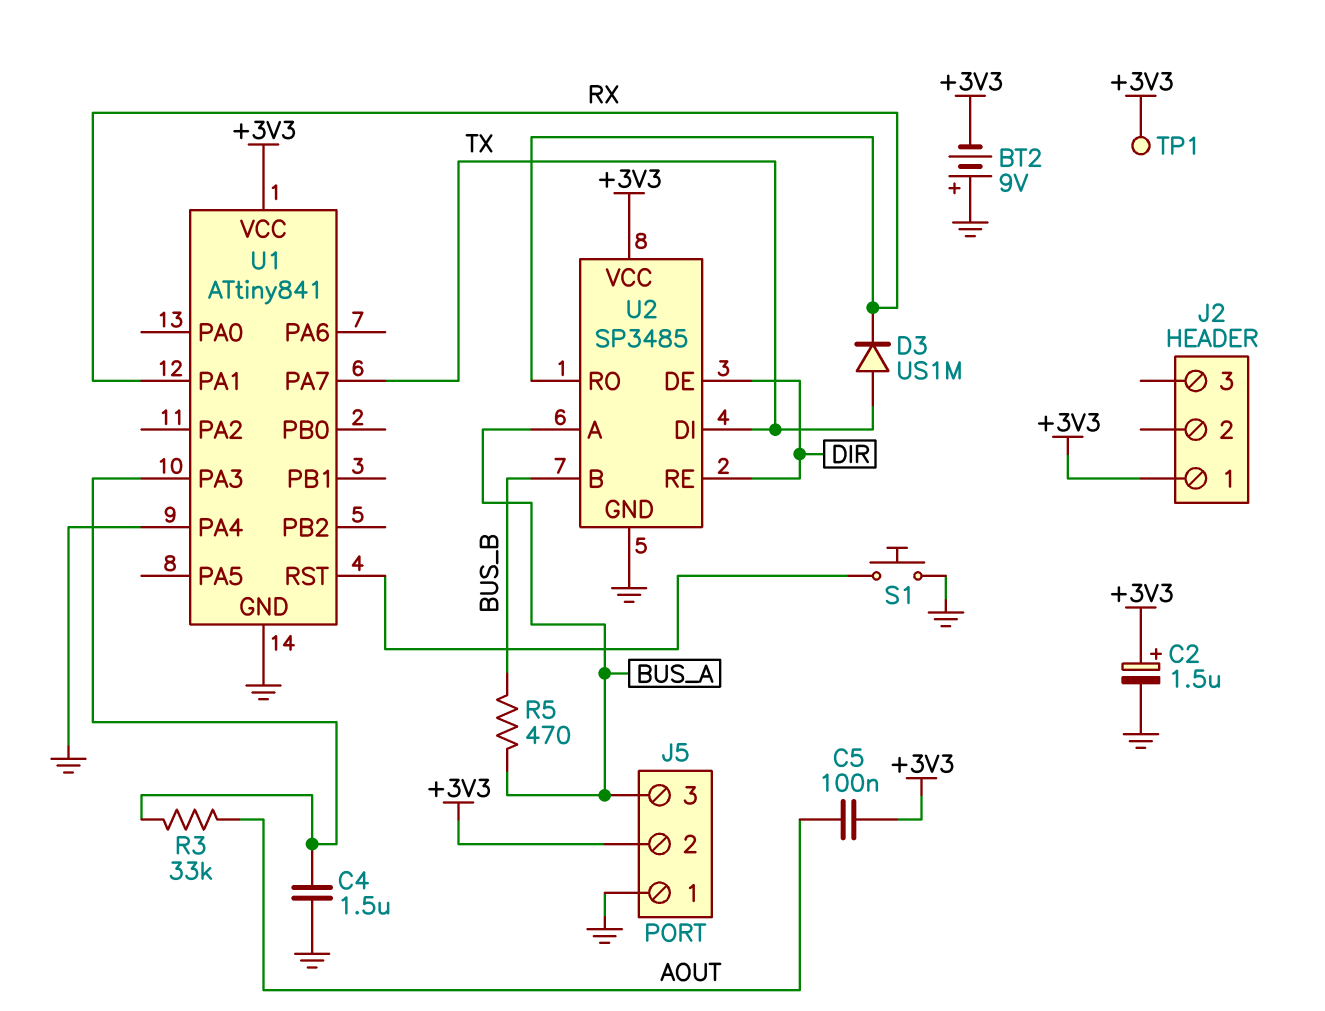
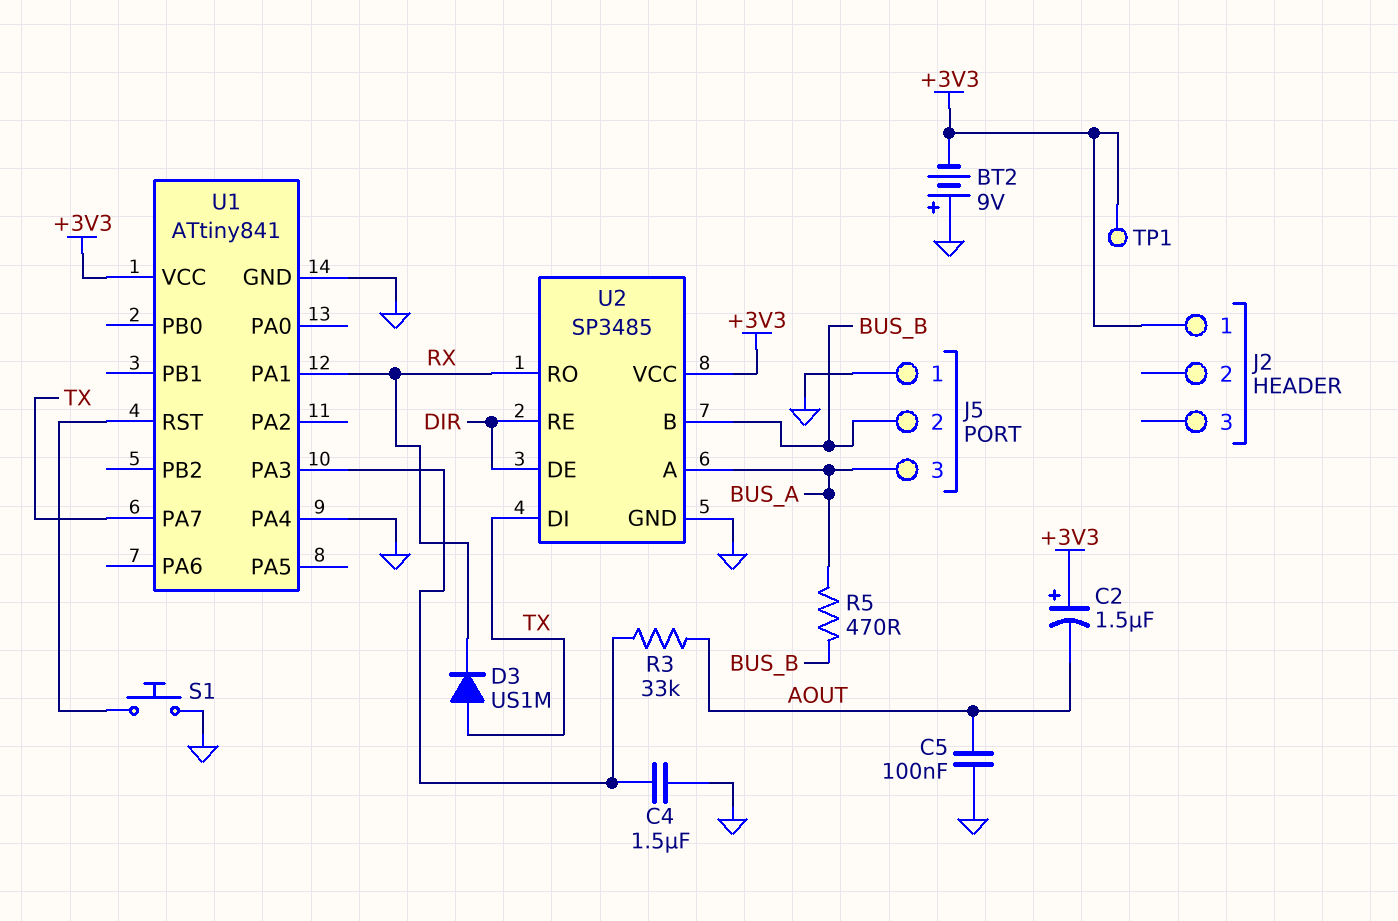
C2: 1.5uF (plus +3V3, minus GND) -> 1.5uF (plus +3V3, minus AOUT)
C5: 100nF (+3V3, AOUT) -> 100nF (AOUT, GND)
J5 pin 2: +3V3 -> BUS_B

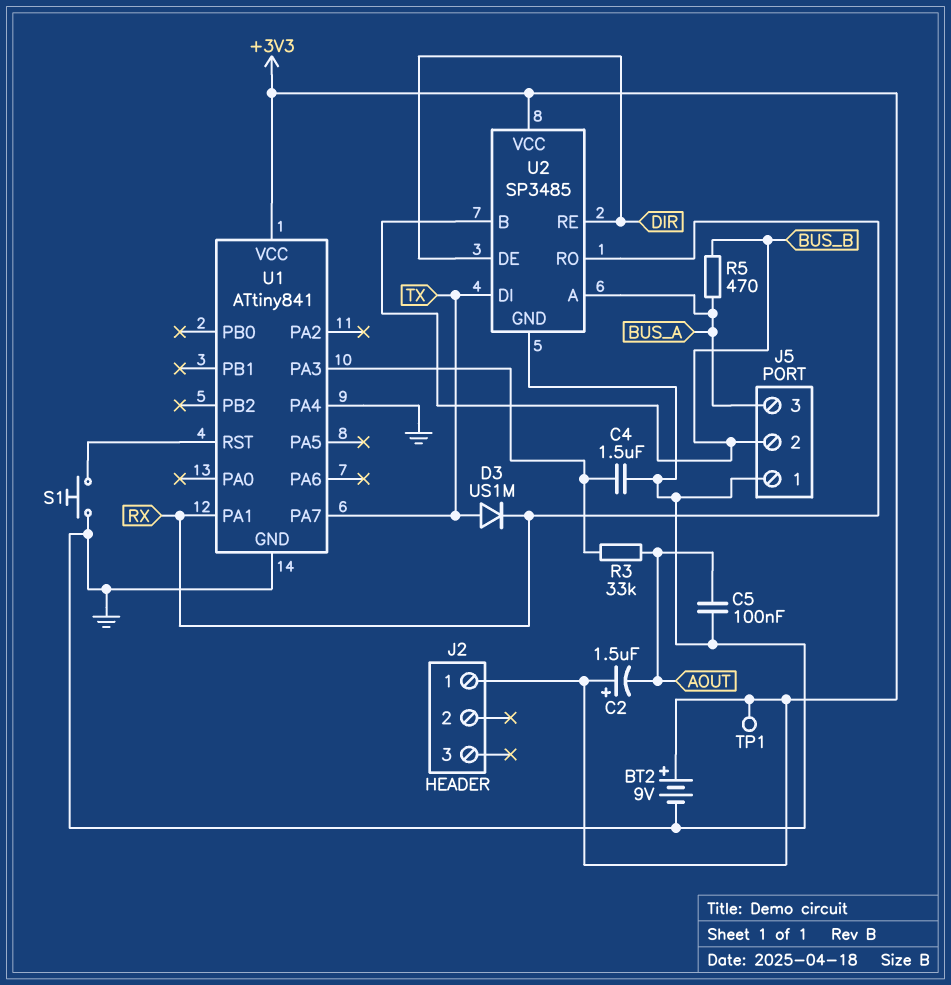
BT2: 9V (plus GND, minus +3V3) -> 9V (plus +3V3, minus GND)

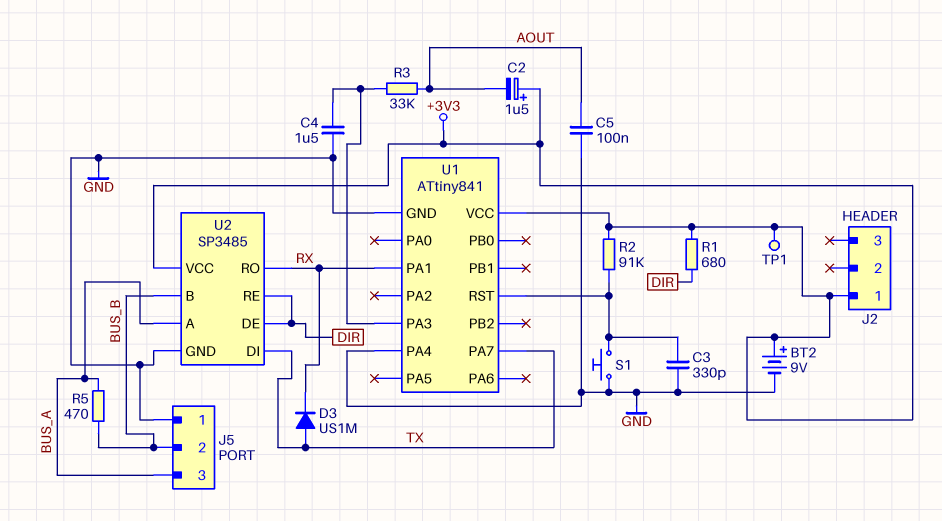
C3: none -> 330pF (GND, U1/RST)
R1: none -> 680 (+3V3, DIR)
R2: none -> 91k (+3V3, U1/RST)

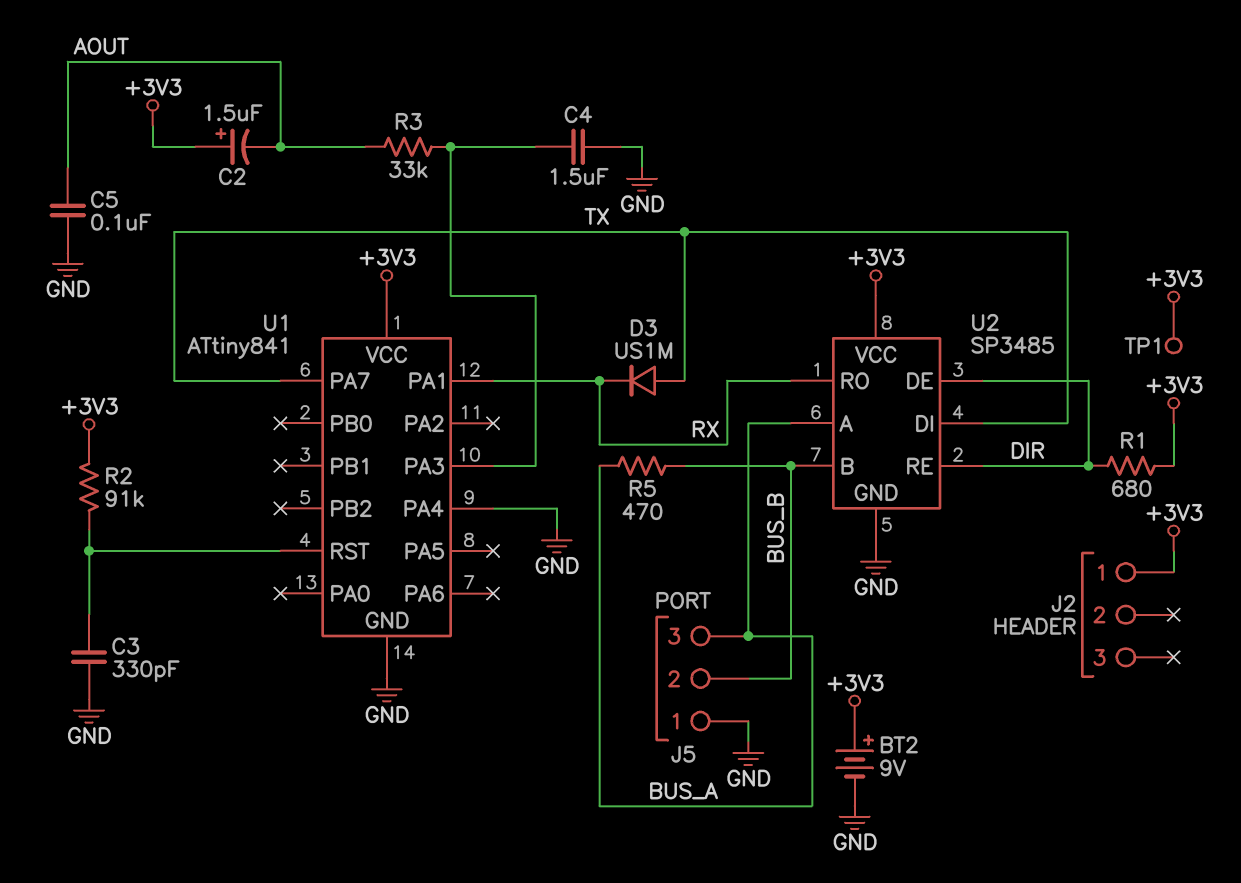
S1: button (GND, U1/RST) -> none

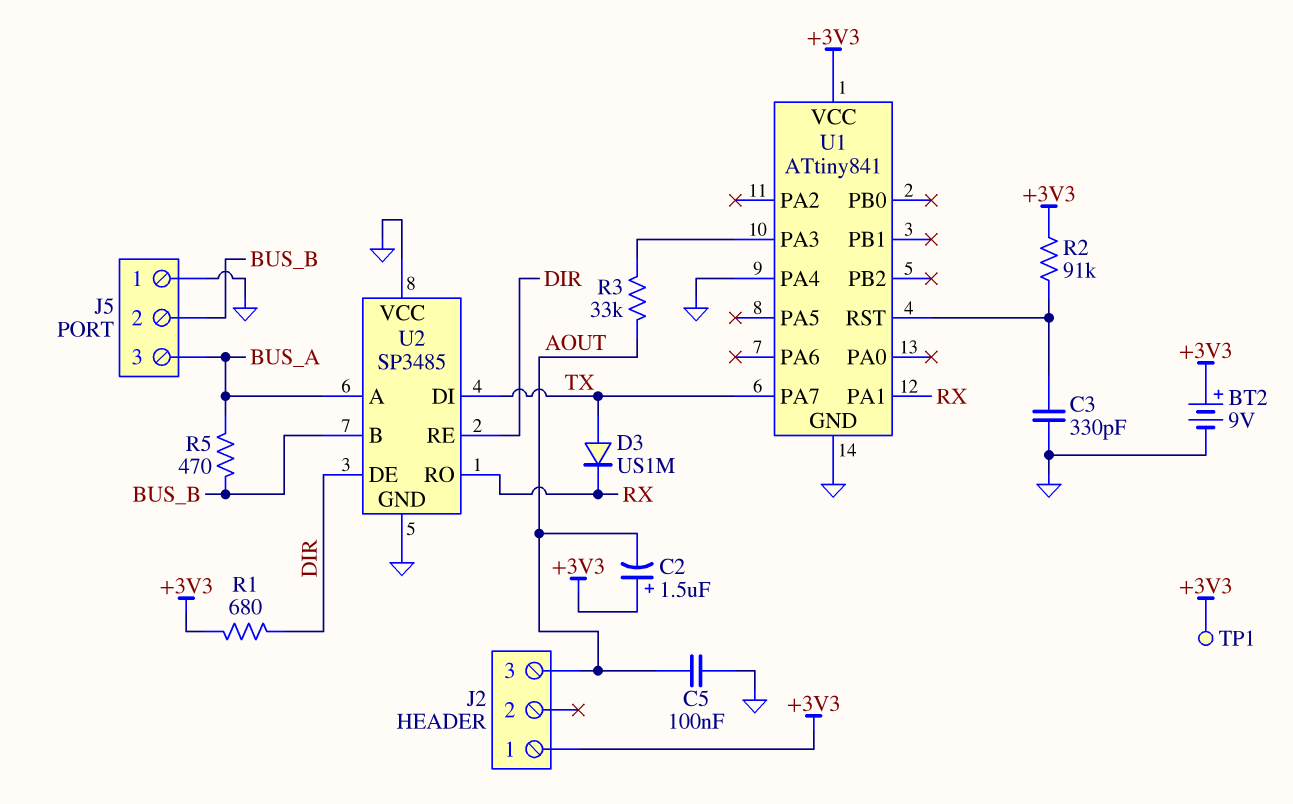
C4: 1.5uF (GND, U1/PA3) -> none
J2 pin 3: none -> AOUT
U2 pin VCC: +3V3 -> GND

